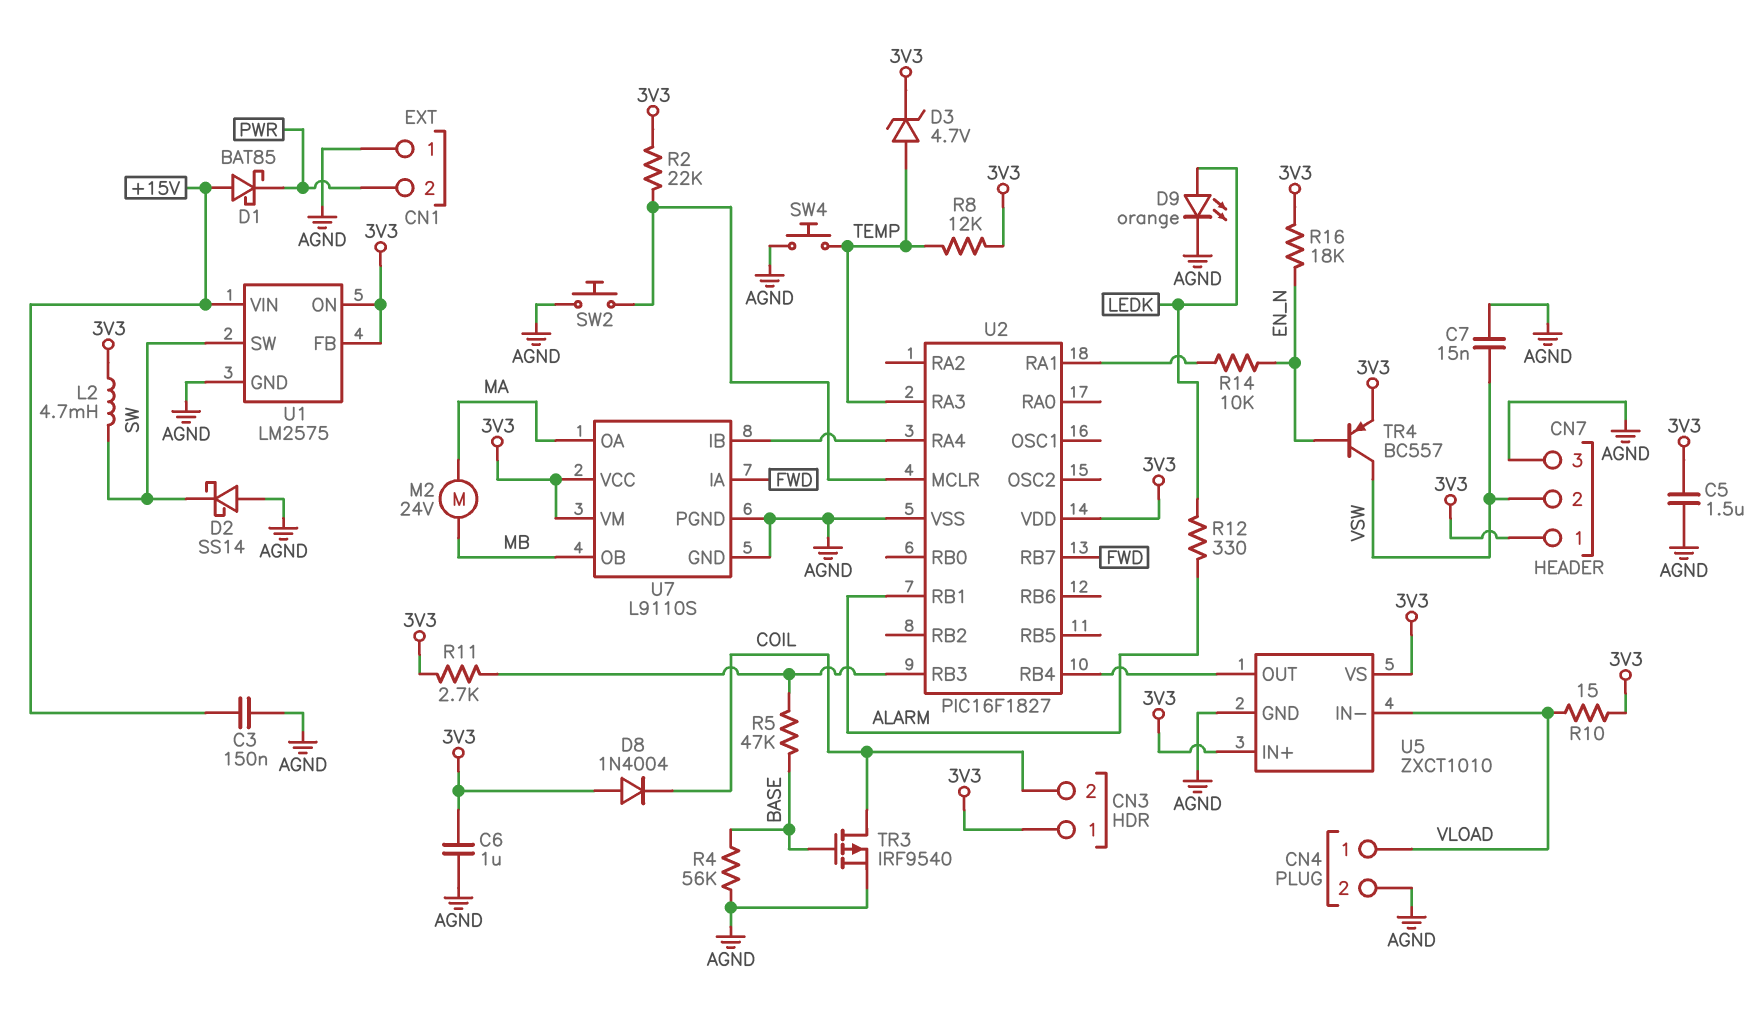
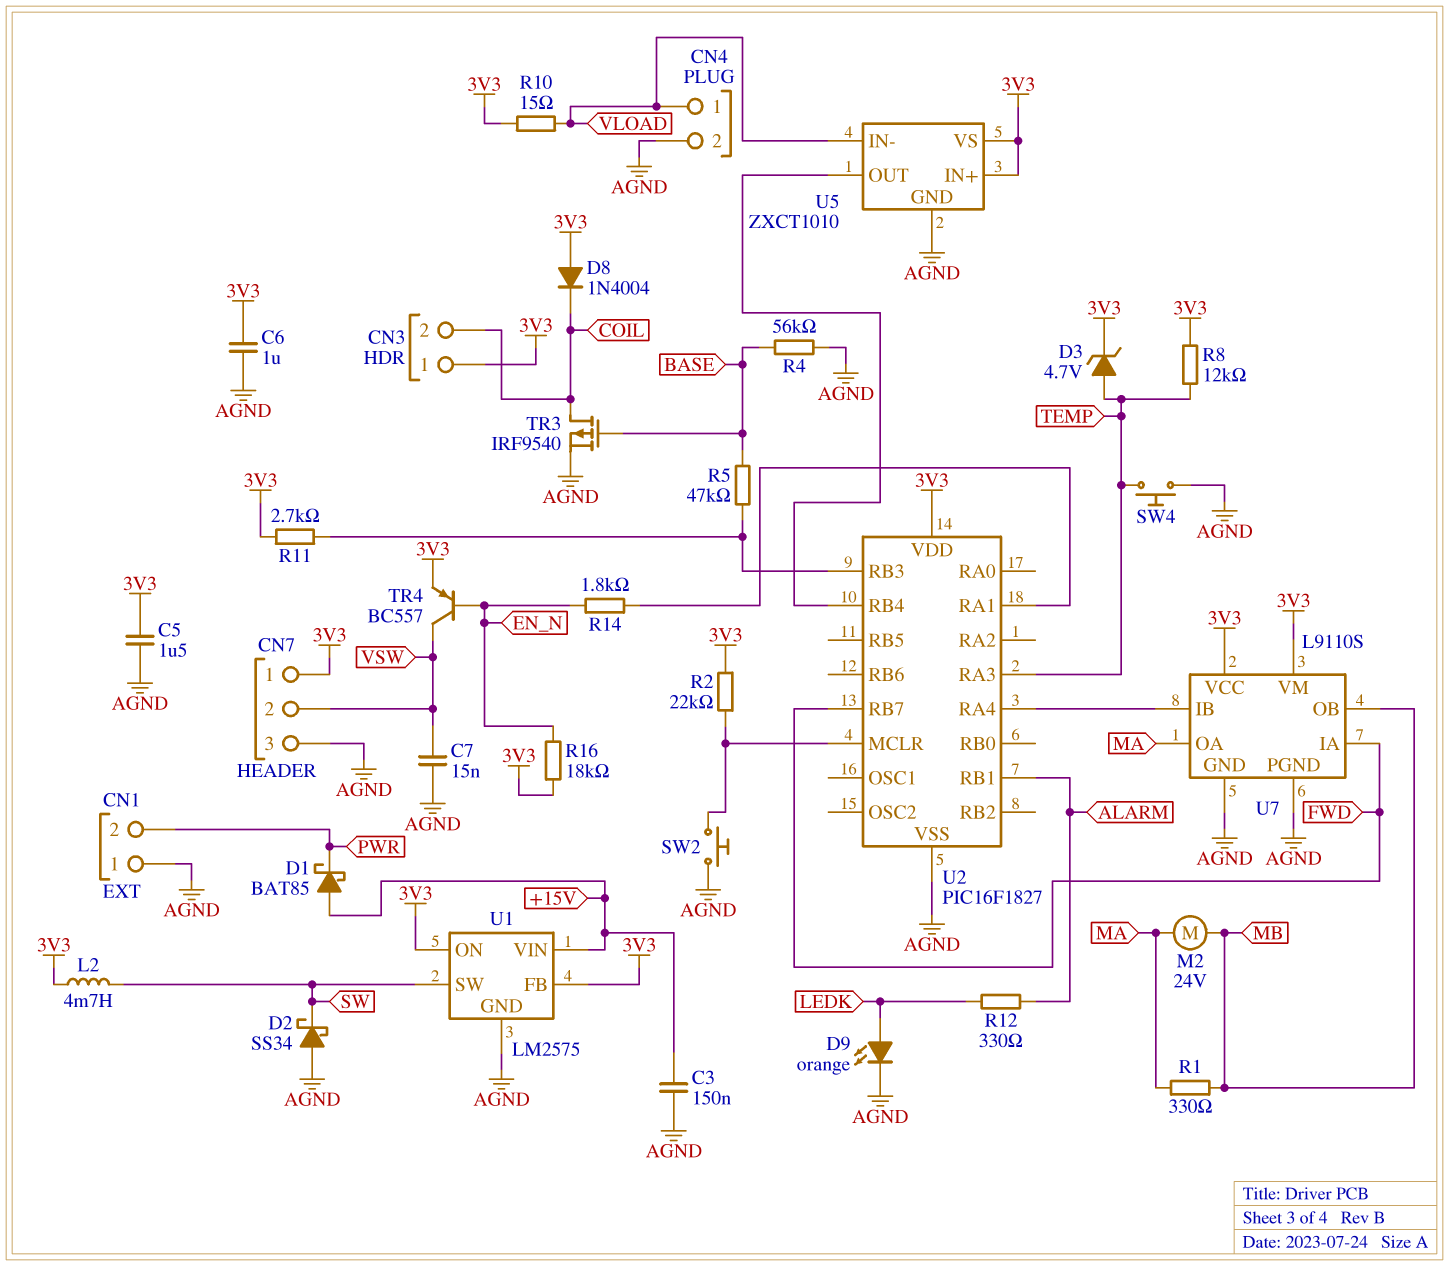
D2: schottky SS14 (A AGND, K SW) -> schottky SS34 (A AGND, K SW)
R1: none -> 330 (MA, MB)
R14: 10k (EN_N, U2/RA1) -> 1.8k (EN_N, U2/RA1)

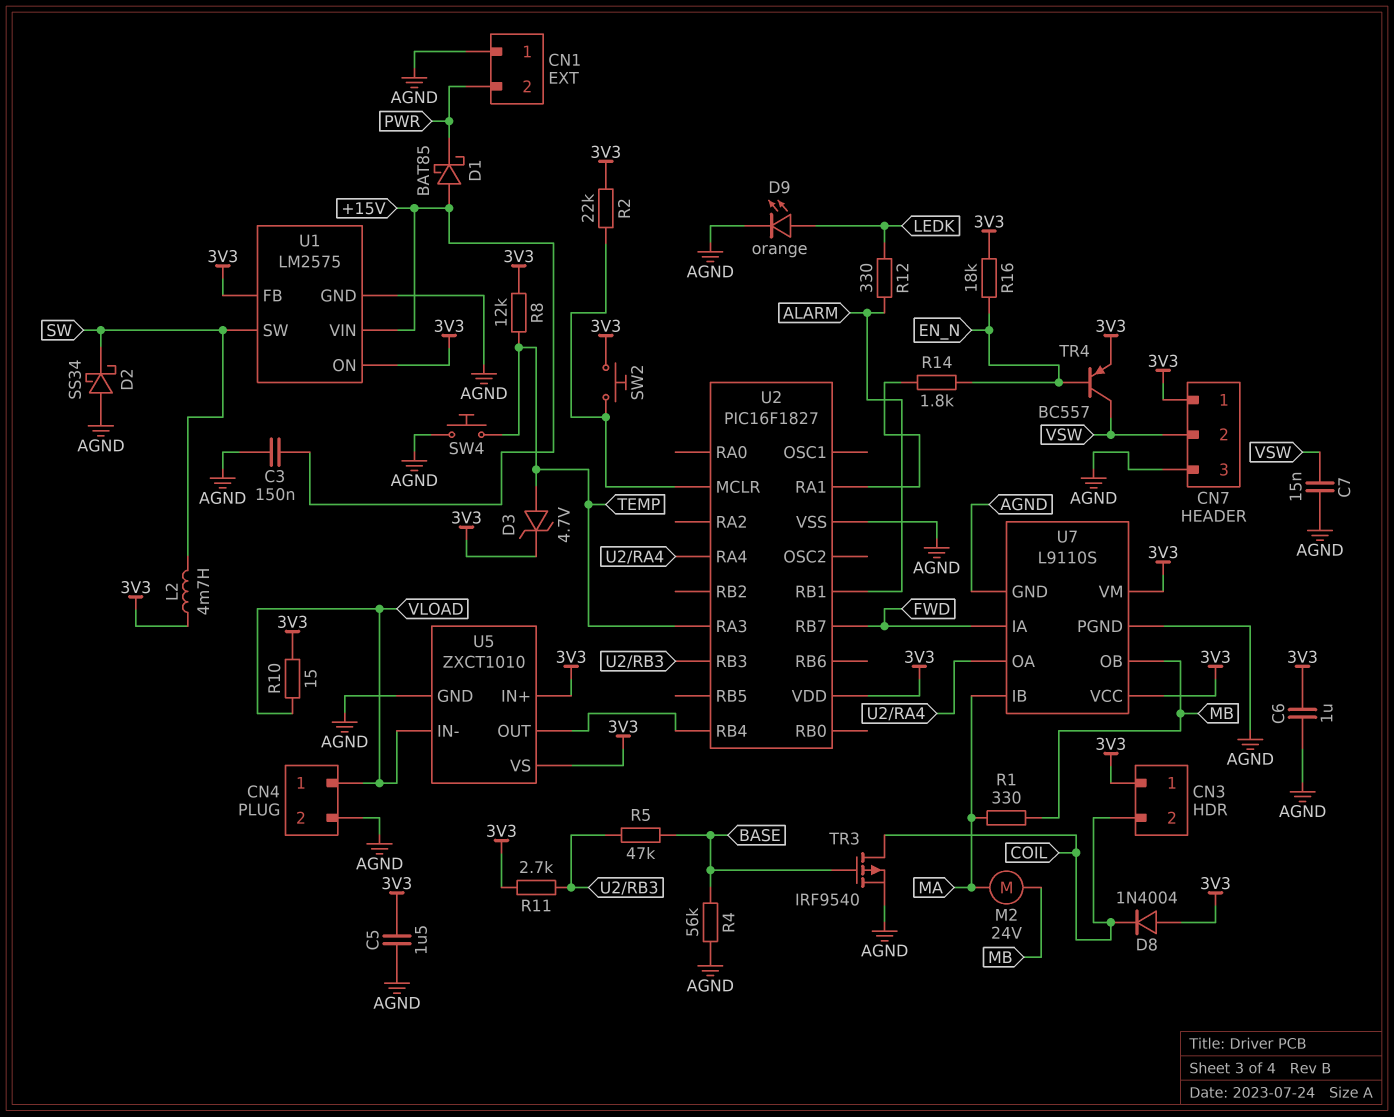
SW2: button (AGND, U2/MCLR) -> button (3V3, U2/MCLR)
U7 pin IB: U2/RA4 -> MA
U7 pin OA: MA -> U2/RA4

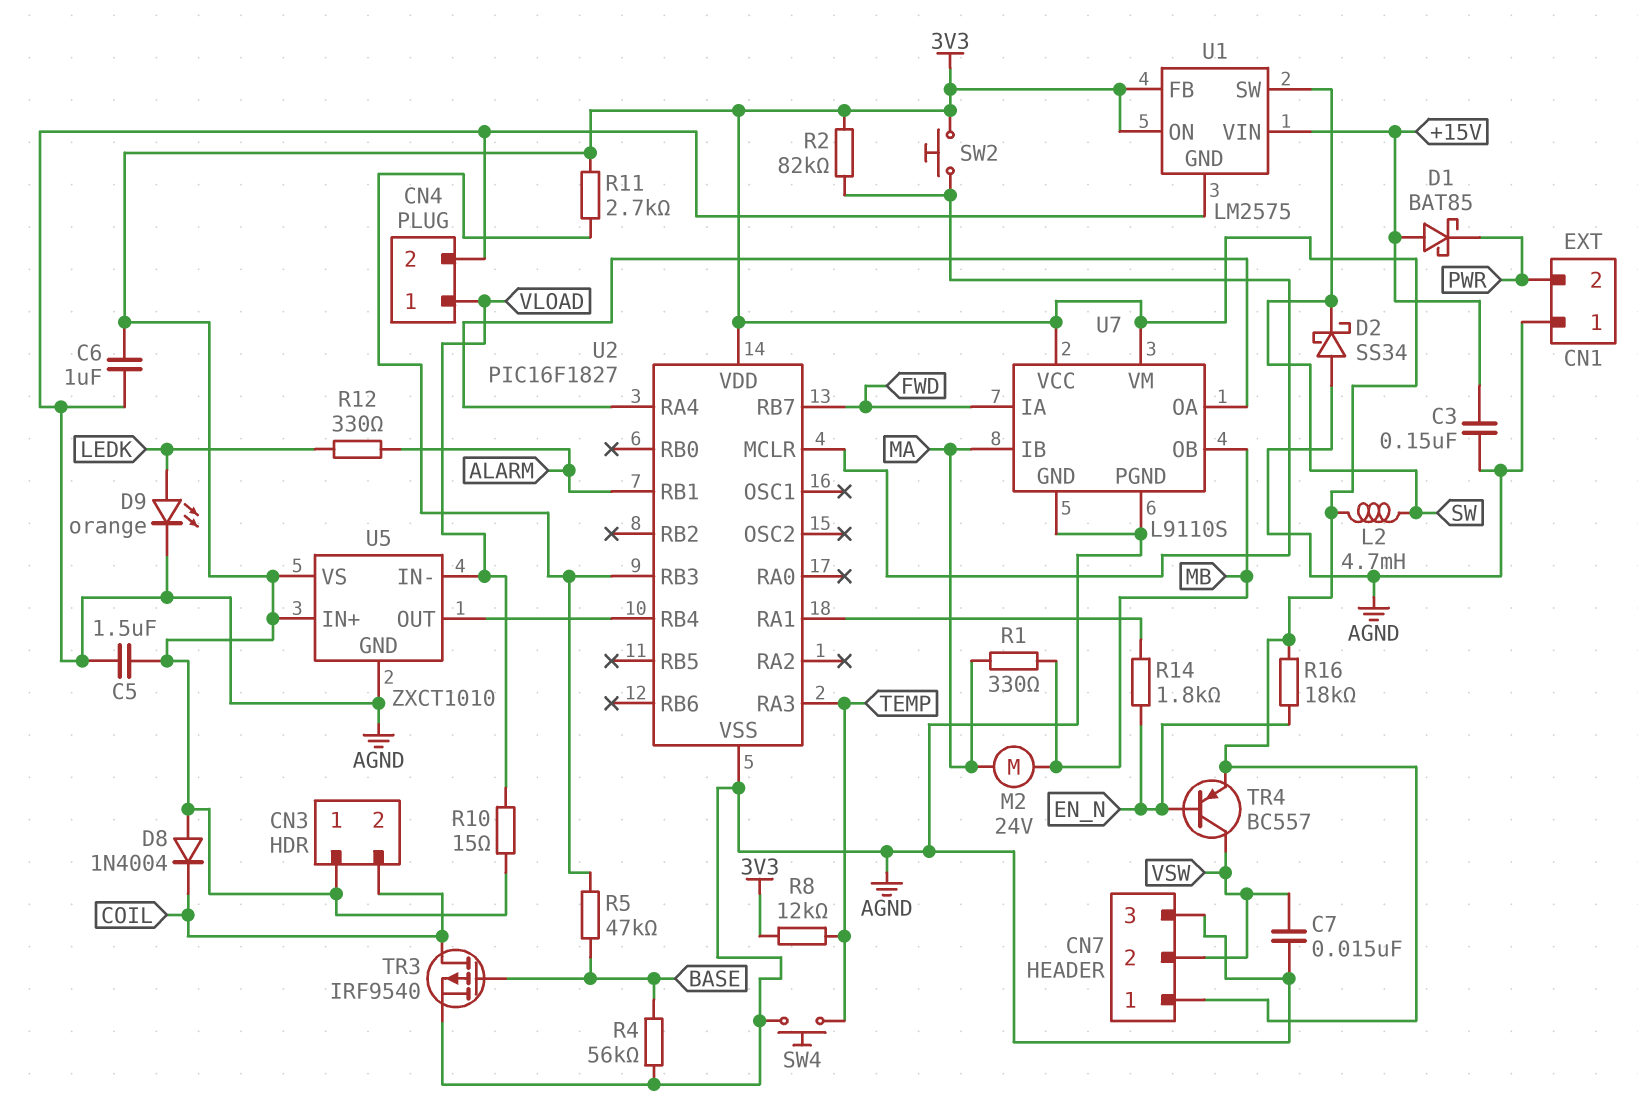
D3: zener 4.7V (A TEMP, K 3V3) -> none
R2: 22k (3V3, U2/MCLR) -> 82k (3V3, U2/MCLR)

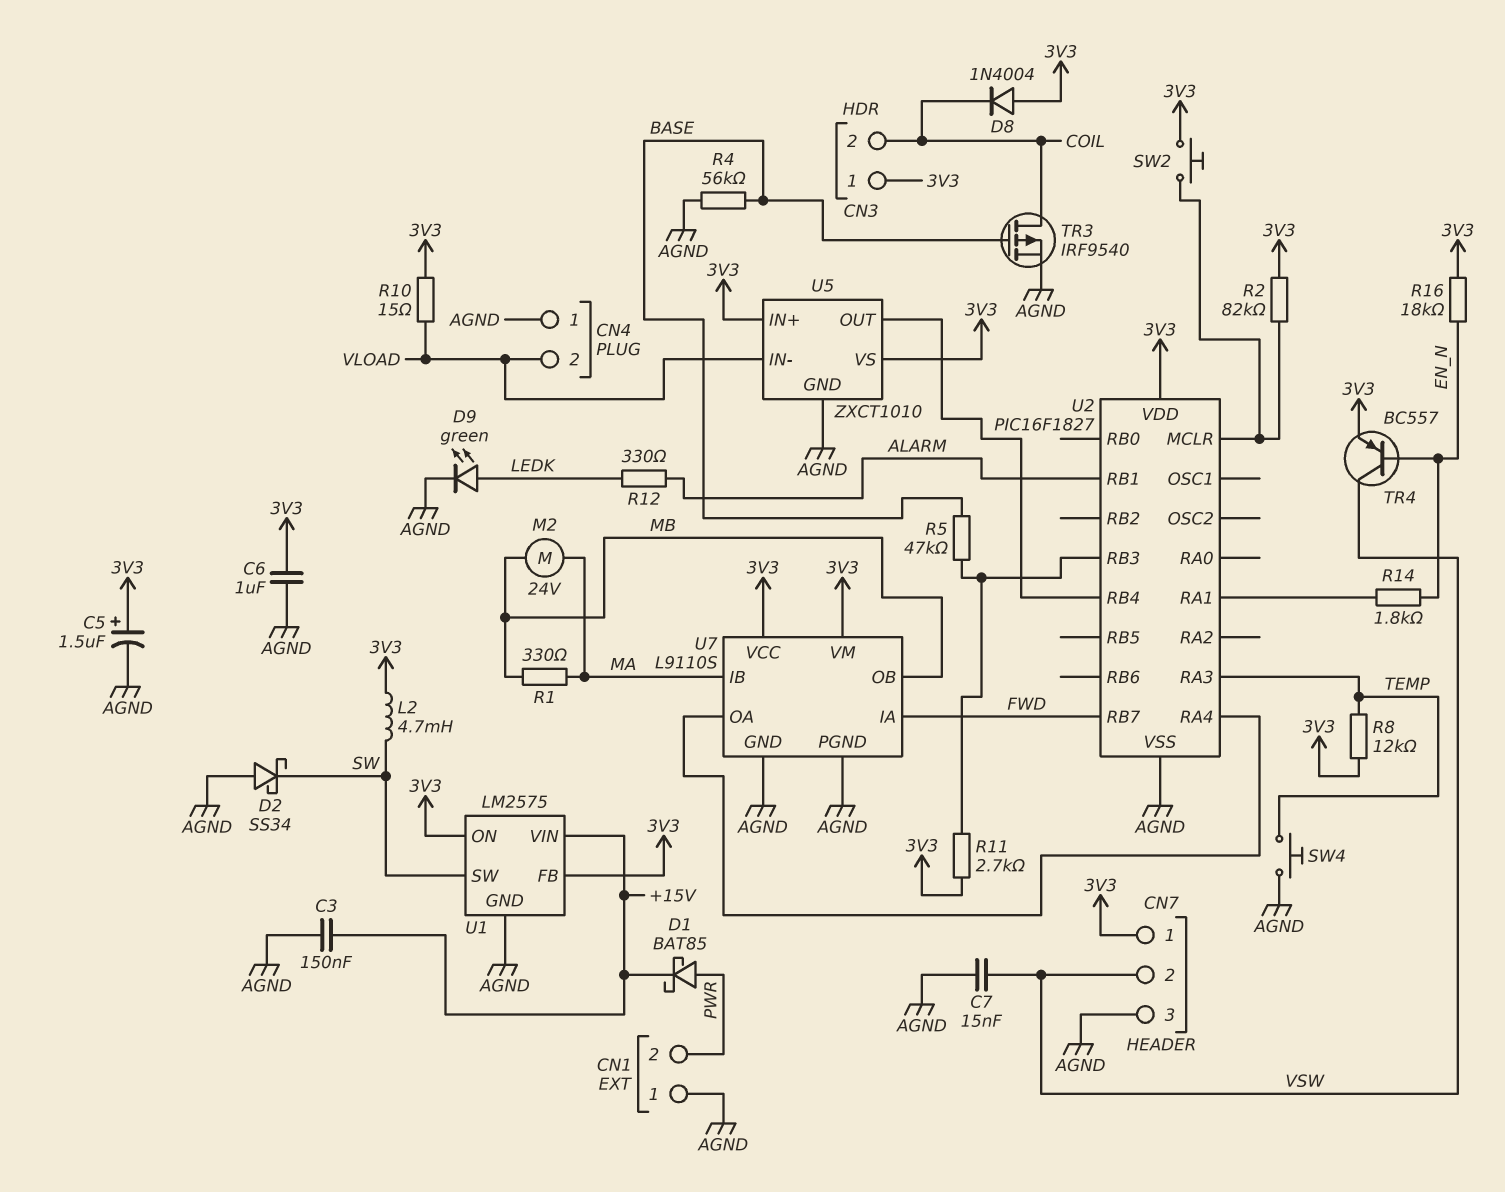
C5: 1.5uF (3V3, AGND) -> 1.5uF (plus 3V3, minus AGND)
CN4 pin 1: VLOAD -> AGND
CN4 pin 2: AGND -> VLOAD
D1: schottky BAT85 (A +15V, K PWR) -> schottky BAT85 (A PWR, K +15V)
D9: LED orange (A LEDK, K AGND) -> LED green (A LEDK, K AGND)

